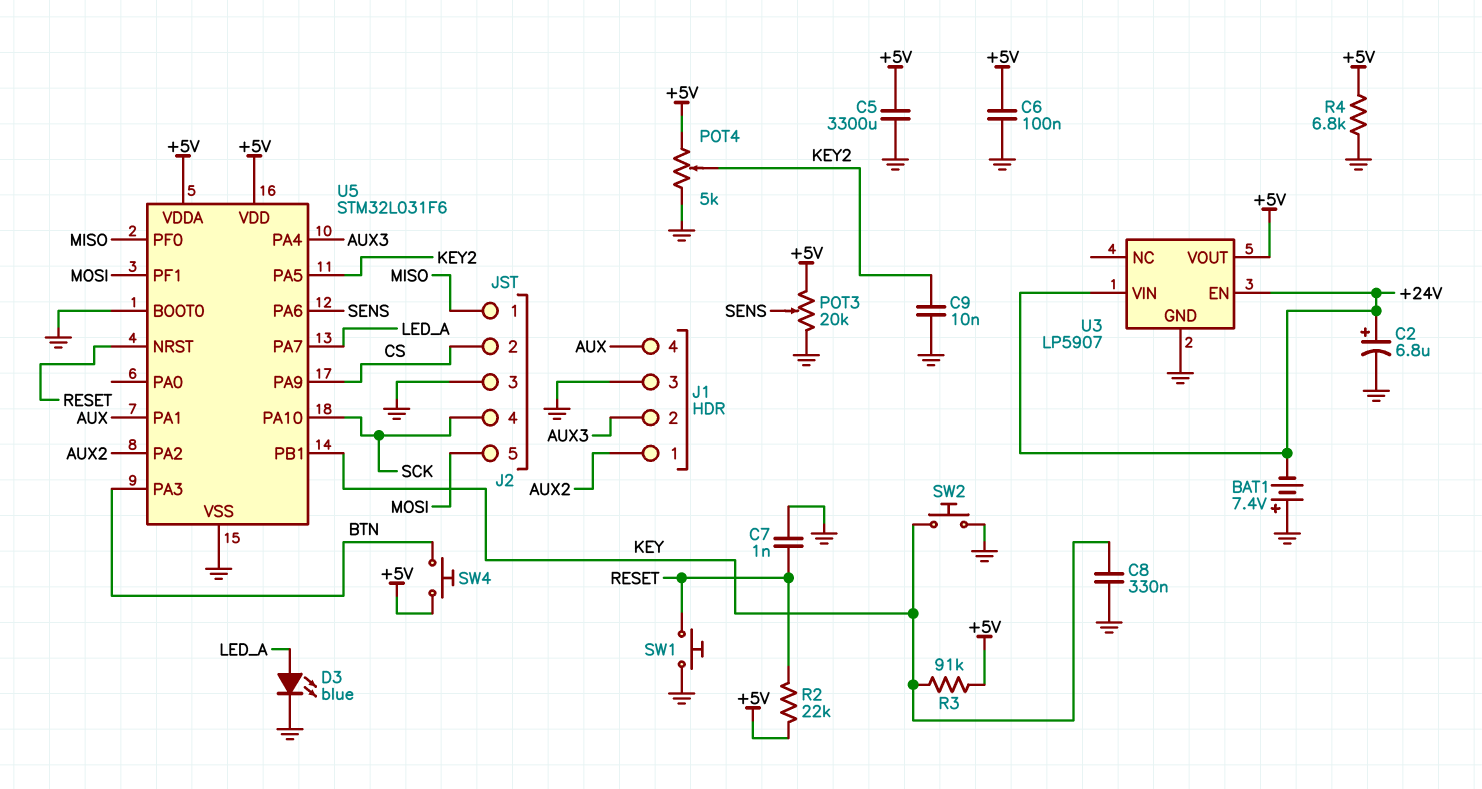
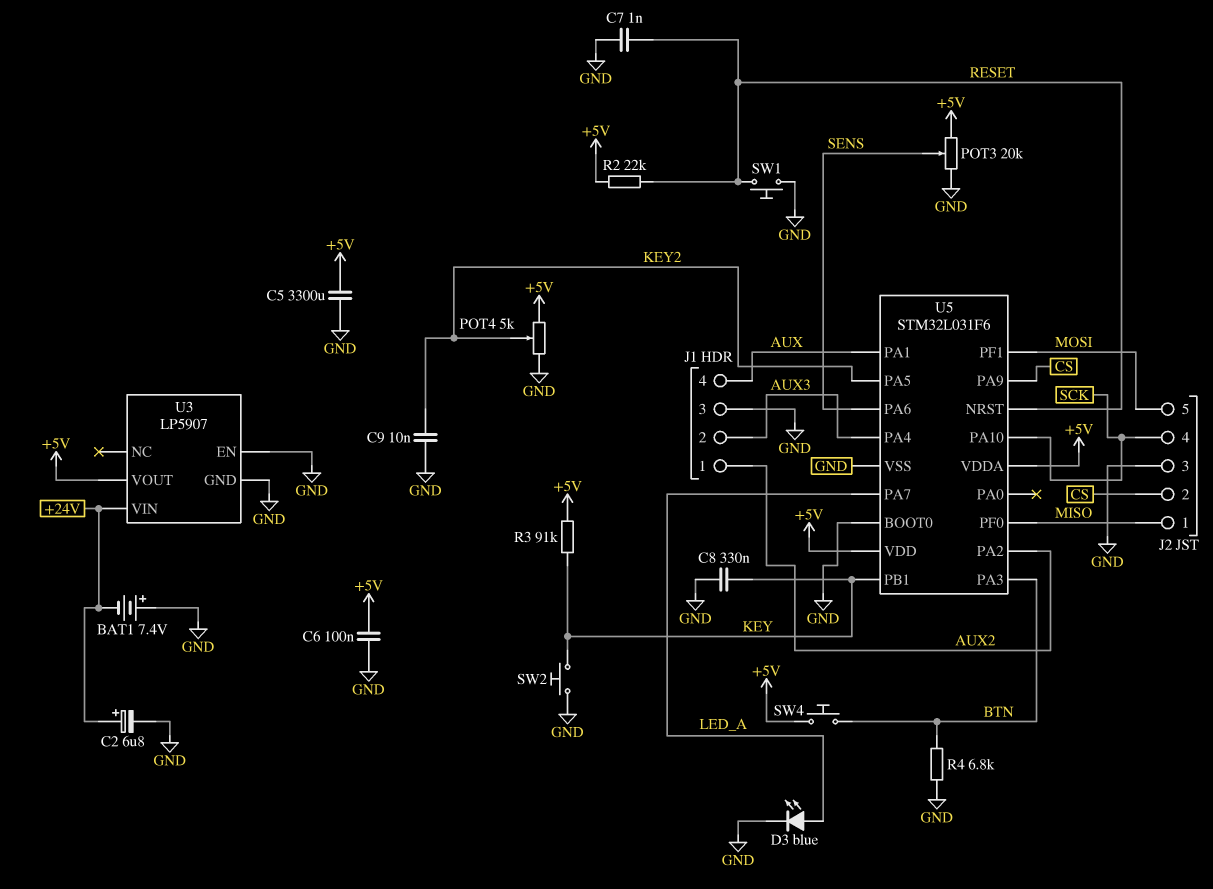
R4: 6.8k (+5V, GND) -> 6.8k (BTN, GND)
U3 pin EN: +24V -> GND

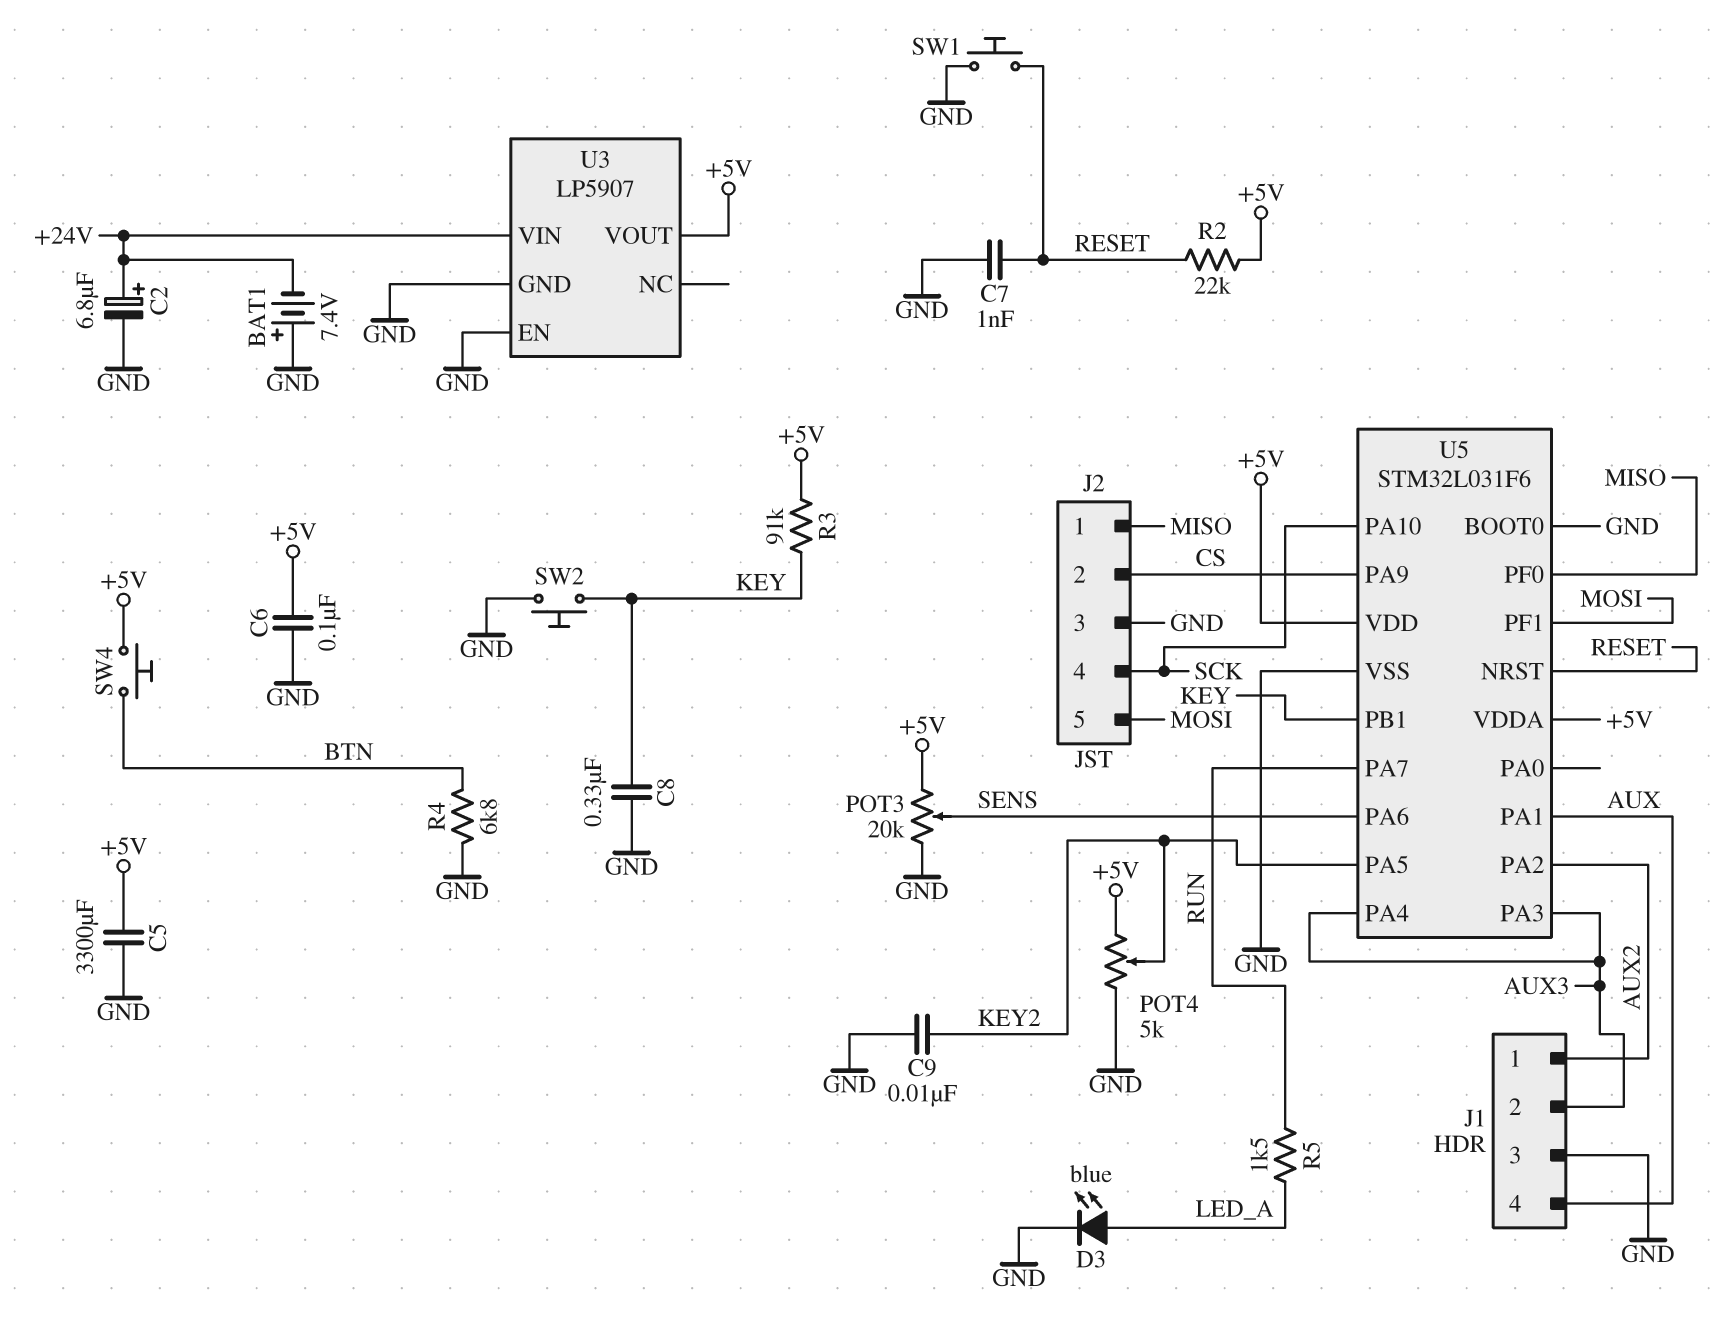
R5: none -> 1.5k (LED_A, RUN)
U5 pin PA3: BTN -> AUX3
U5 pin PA7: LED_A -> RUN

